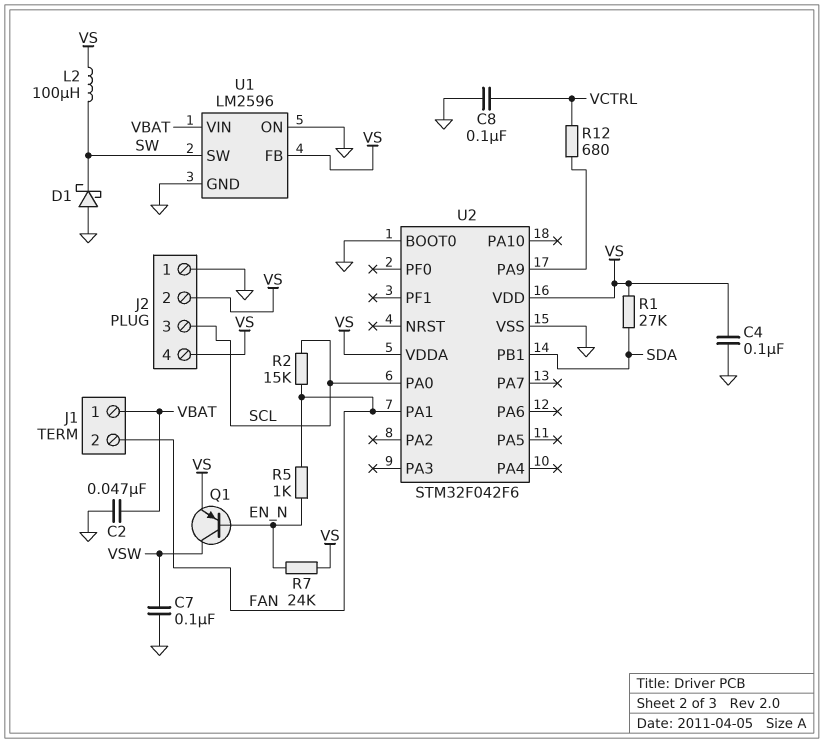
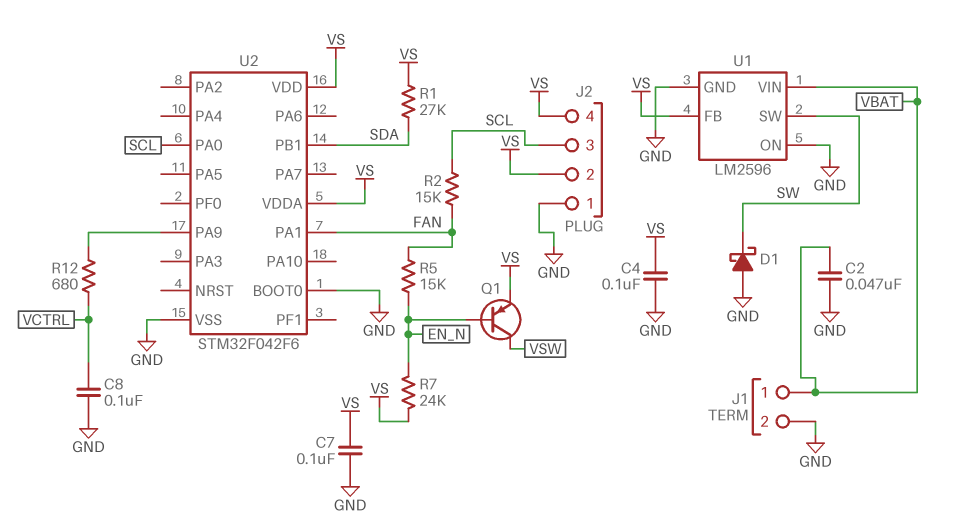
C7: 100nF (GND, VSW) -> 100nF (GND, VS)
J1 pin 2: FAN -> GND
L2: 100uH (SW, VS) -> none
R5: 1k (EN_N, FAN) -> 15k (EN_N, FAN)

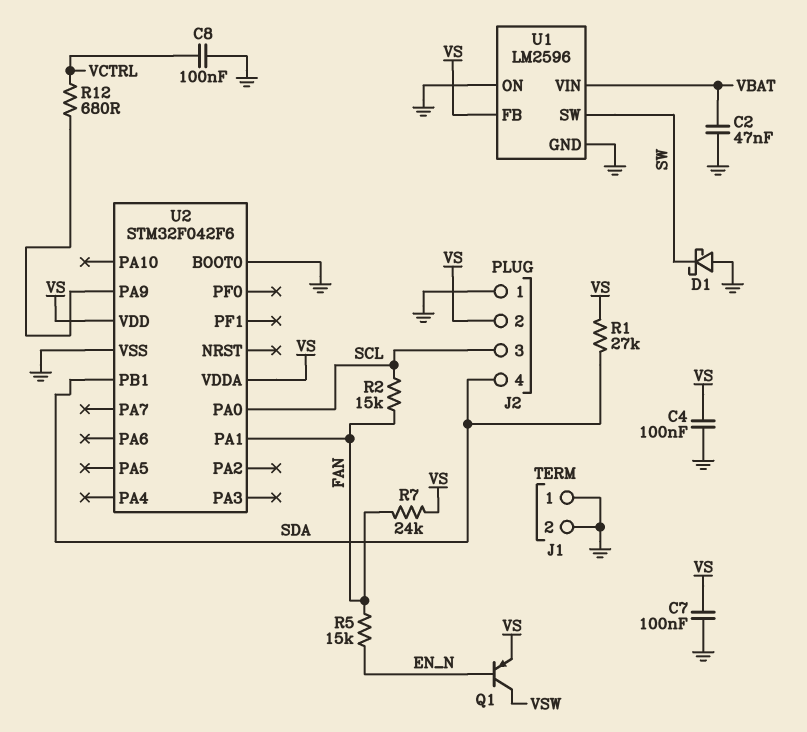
J1 pin 1: VBAT -> GND
J2 pin 4: VS -> SDA
R7: 24k (EN_N, VS) -> 24k (FAN, VS)

